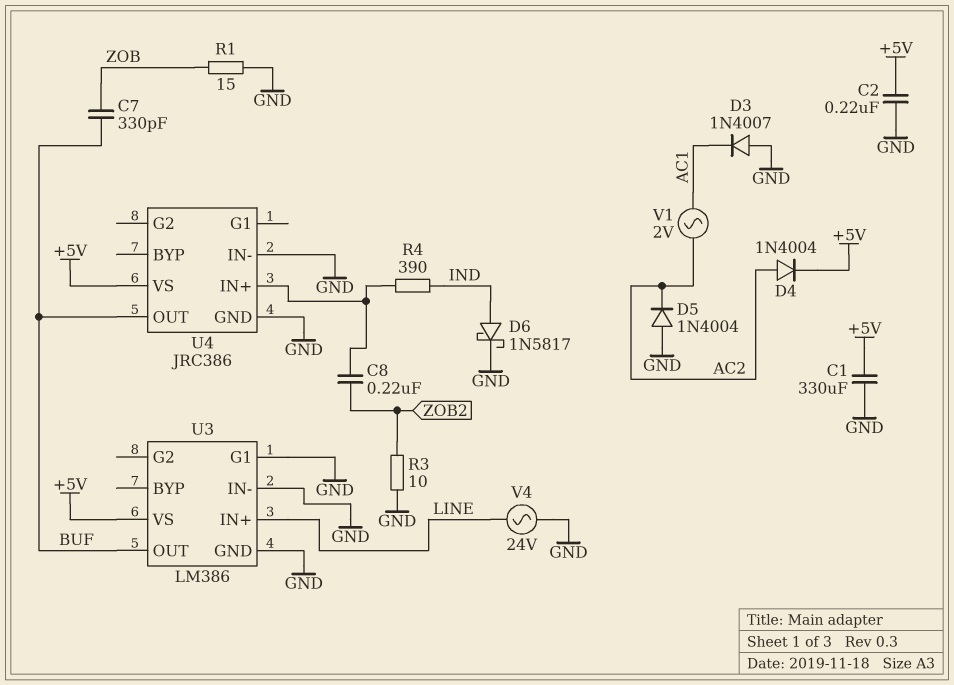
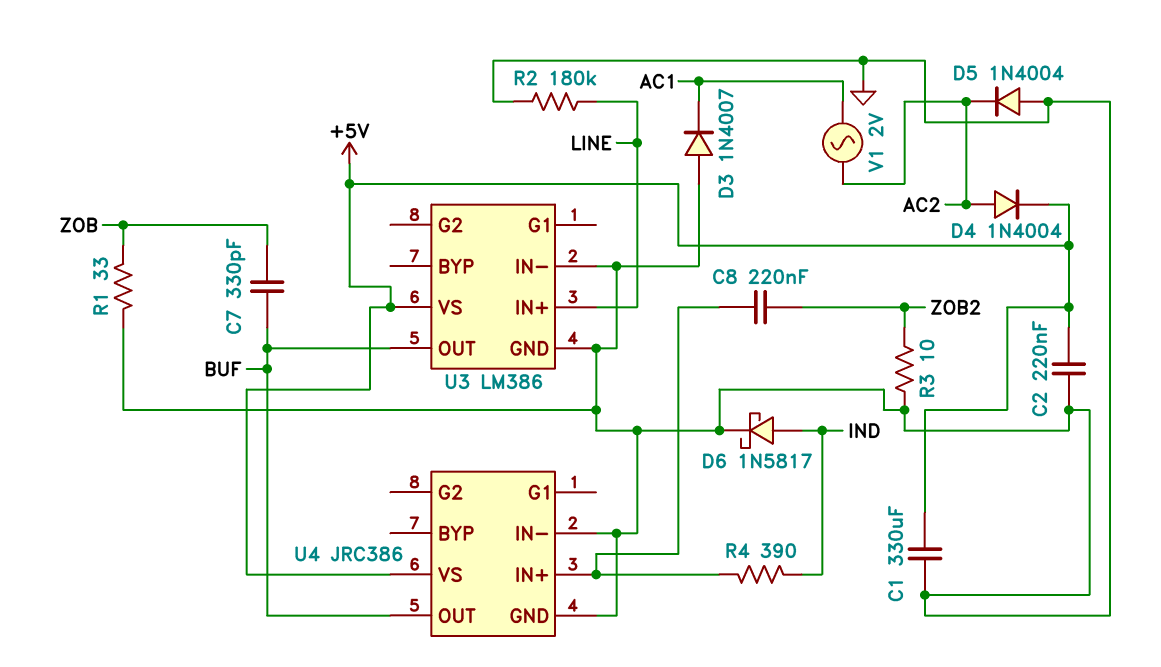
R1: 15 (GND, ZOB) -> 33 (GND, ZOB)
R2: none -> 180k (GND, LINE)
U3 pin G1: GND -> none
V4: AC 24V (GND, LINE) -> none

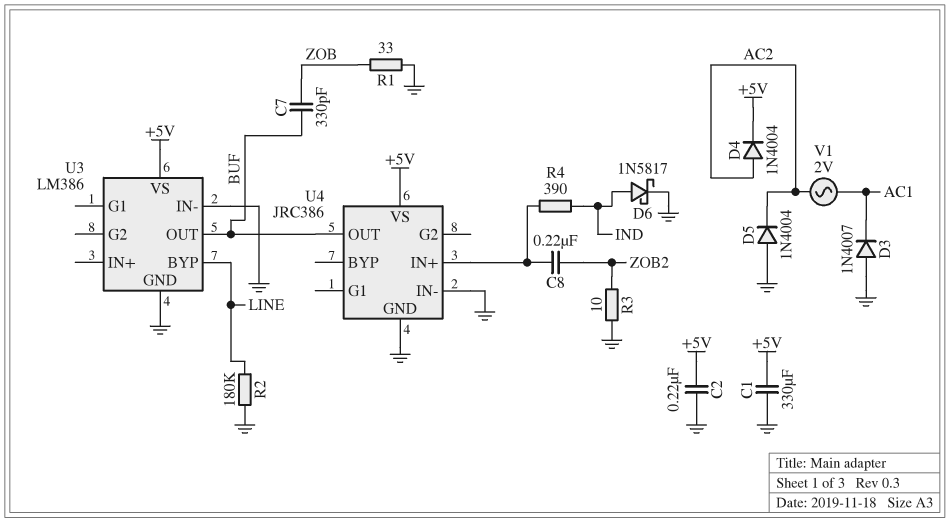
U3 pin BYP: none -> LINE
U3 pin IN+: LINE -> none

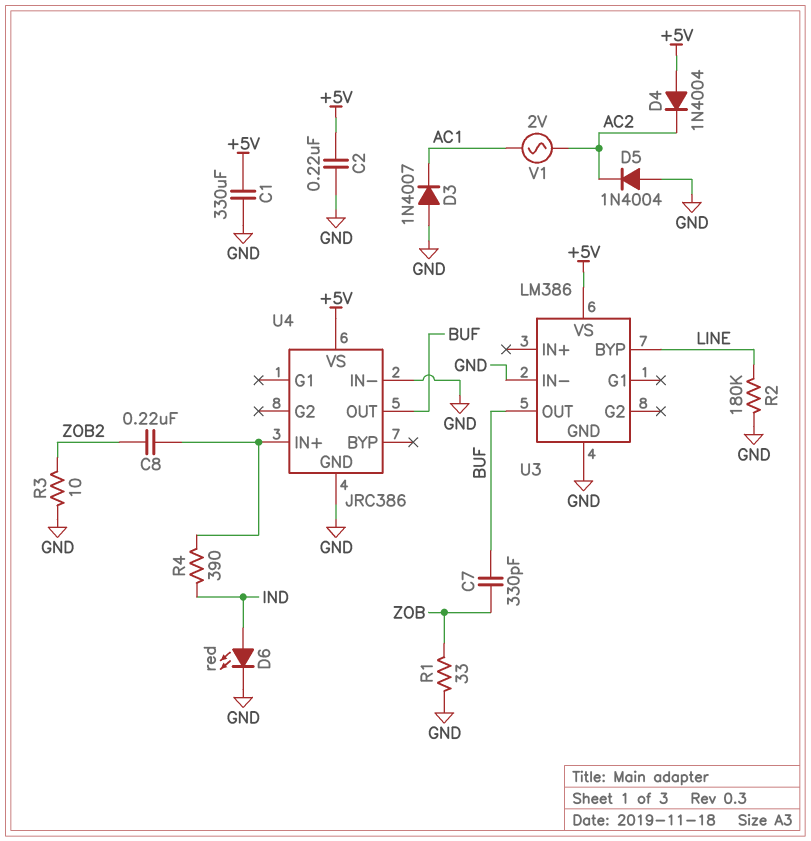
D4: diode 1N4004 (A AC2, K +5V) -> diode 1N4004 (A +5V, K AC2)
D6: schottky 1N5817 (A IND, K GND) -> LED red (A IND, K GND)

